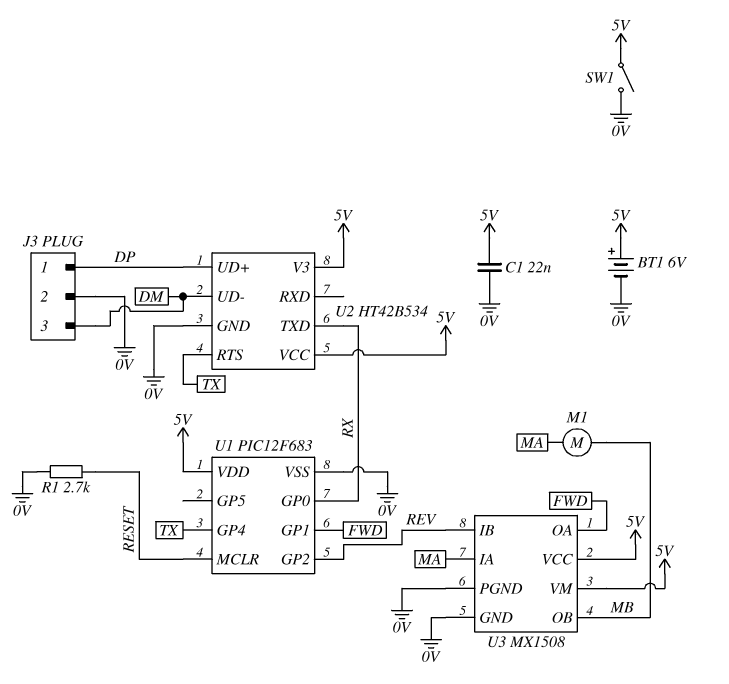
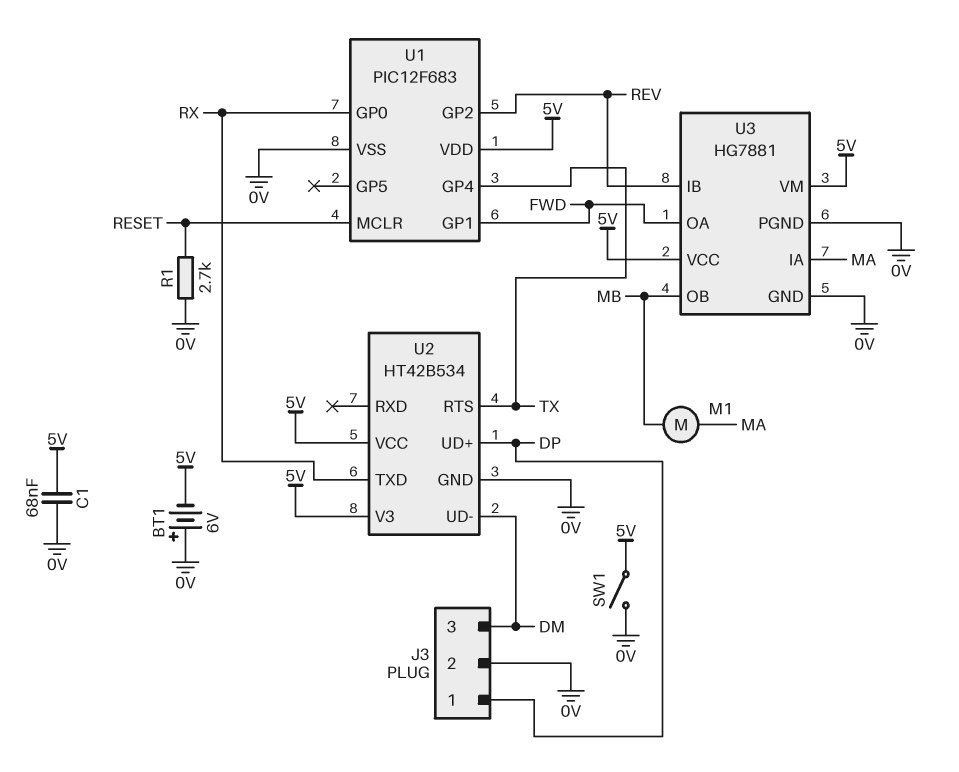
BT1: 6V (plus 5V, minus 0V) -> 6V (plus 0V, minus 5V)
C1: 22nF (0V, 5V) -> 68nF (0V, 5V)
U3: MX1508 -> HG7881

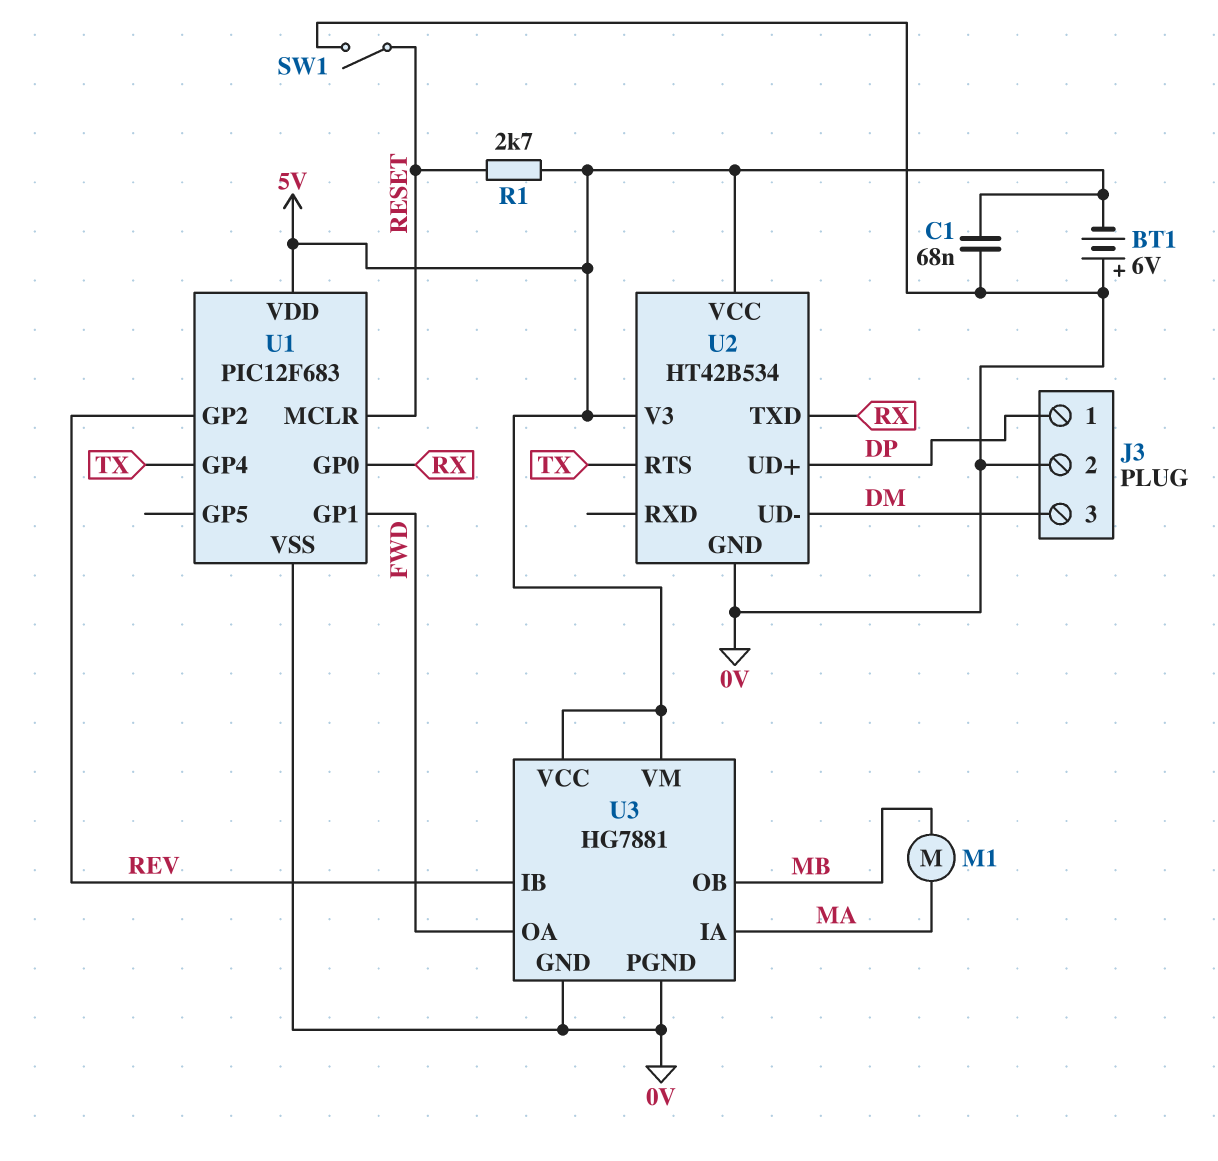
R1: 2.7k (0V, RESET) -> 2.7k (5V, RESET)
SW1: switch (0V, 5V) -> switch (0V, RESET)

